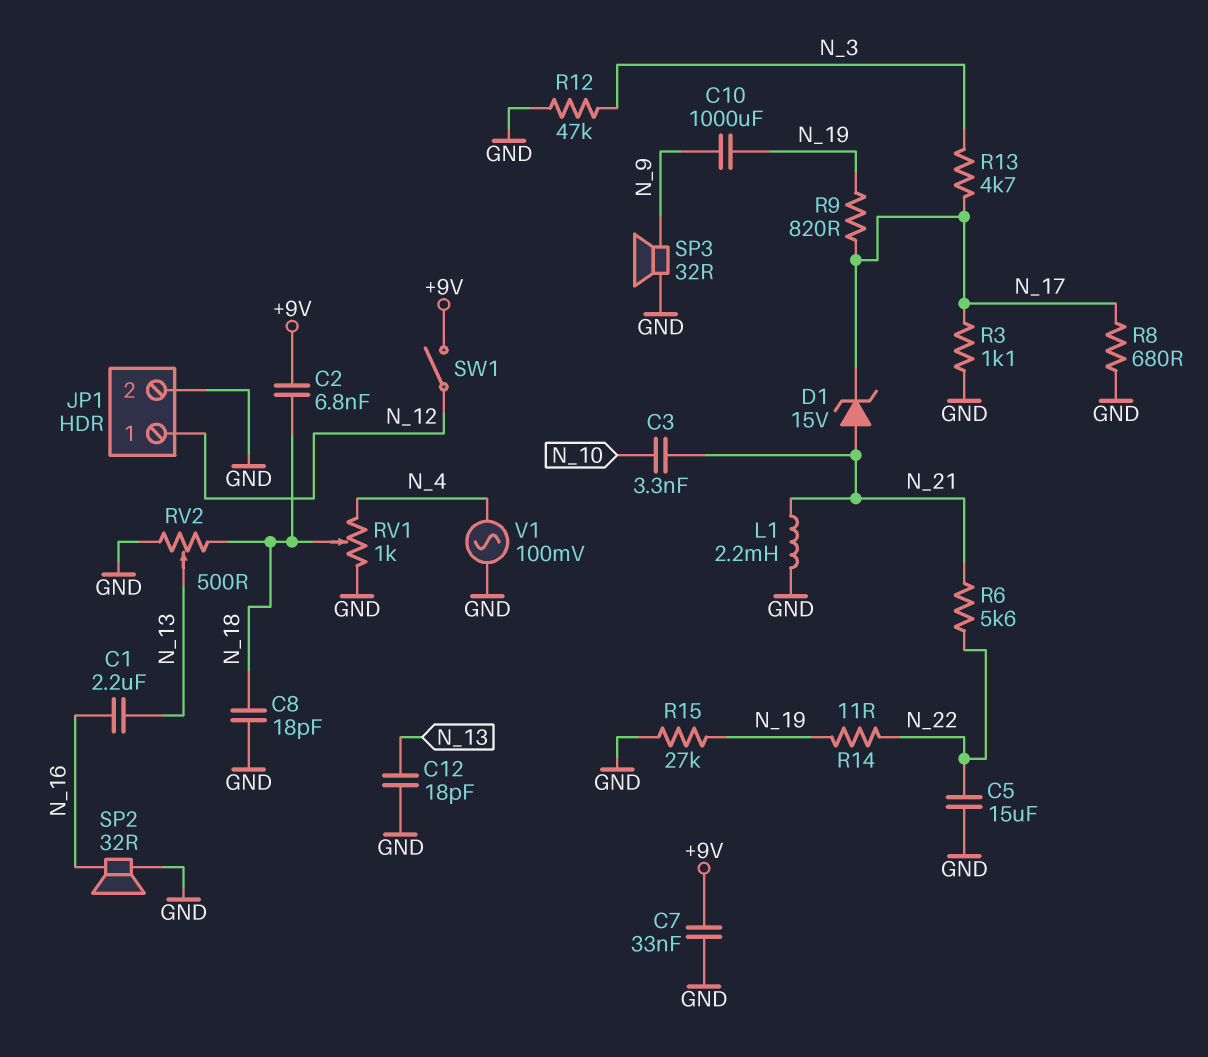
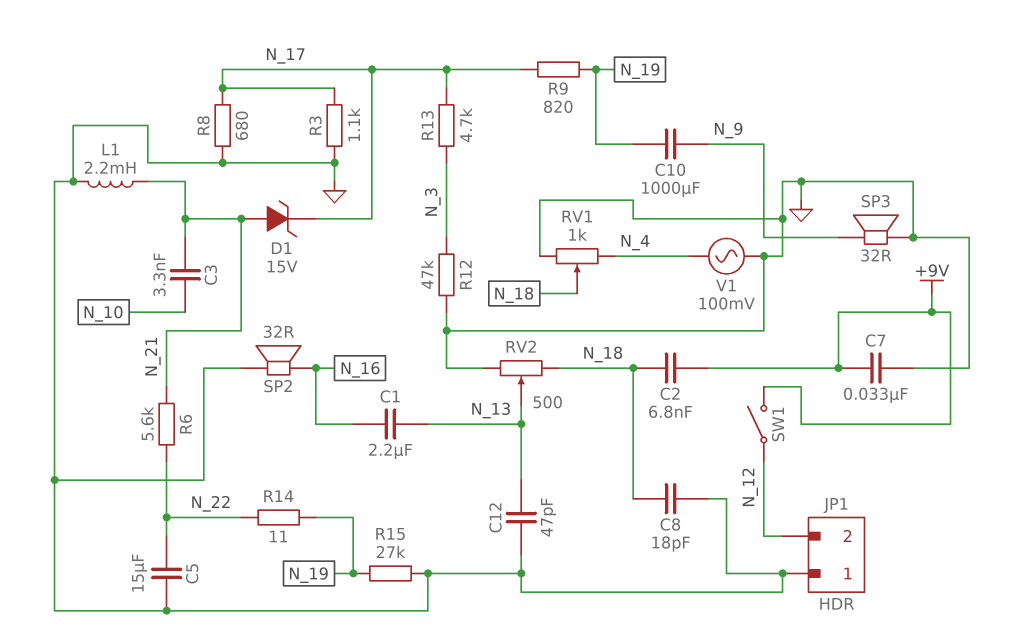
C12: 18pF (GND, N_13) -> 47pF (GND, N_13)
JP1 pin 1: N_12 -> GND
JP1 pin 2: GND -> N_12

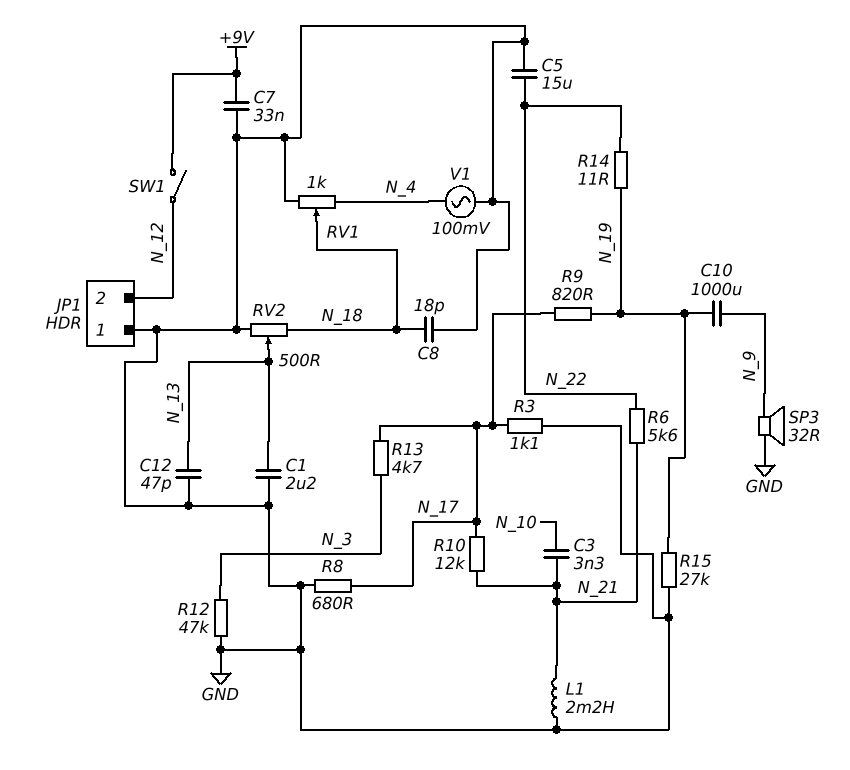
C1: 2.2uF (N_13, N_16) -> 2.2uF (GND, N_13)
C2: 6.8nF (+9V, N_18) -> none
D1: zener 15V (A N_21, K N_17) -> none
R10: none -> 12k (N_17, N_21)
SP2: speaker 32R (GND, N_16) -> none

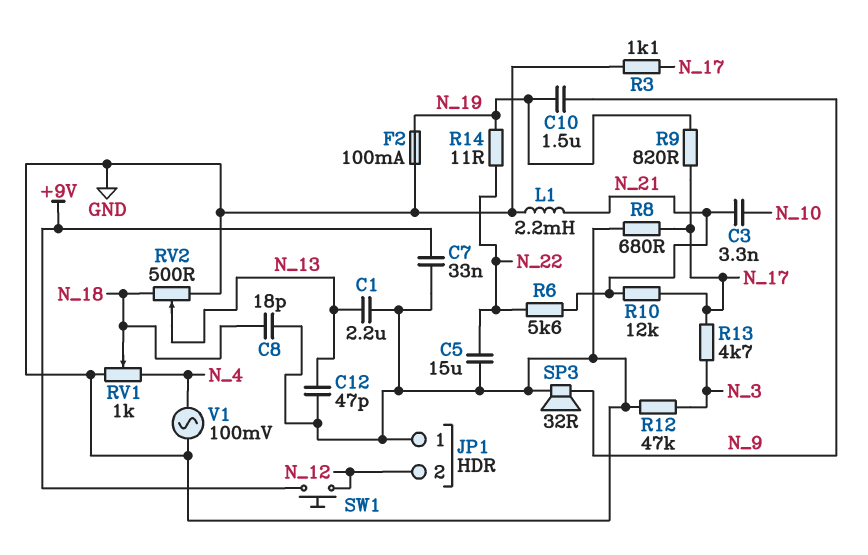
C10: 1000uF (N_9, N_19) -> 1.5uF (N_9, N_19)
F2: none -> 100mA (GND, N_19)
R15: 27k (GND, N_19) -> none
SW1: switch (+9V, N_12) -> button (+9V, N_12)

